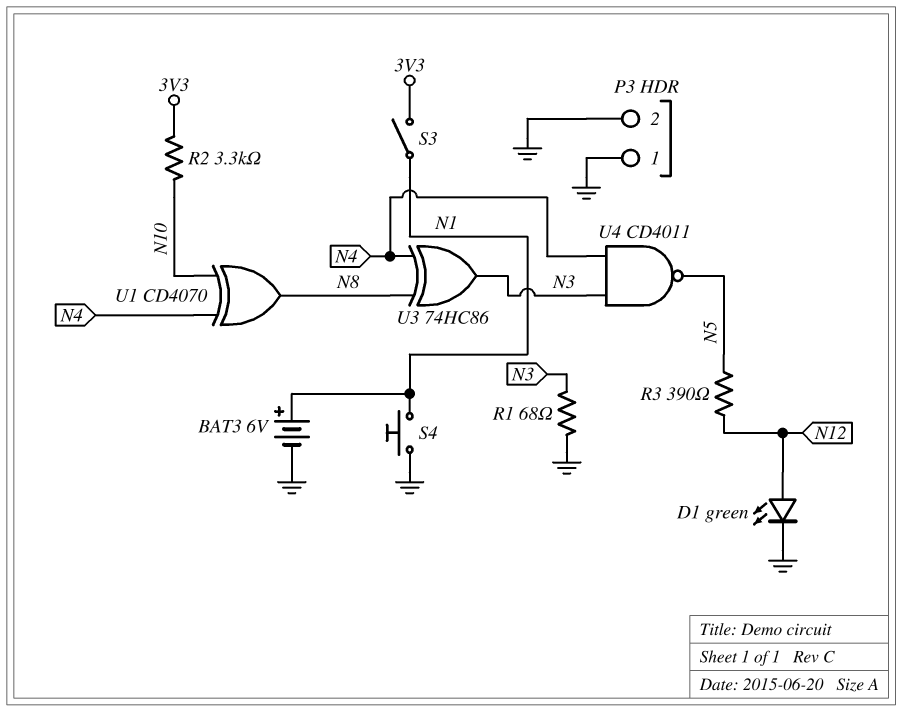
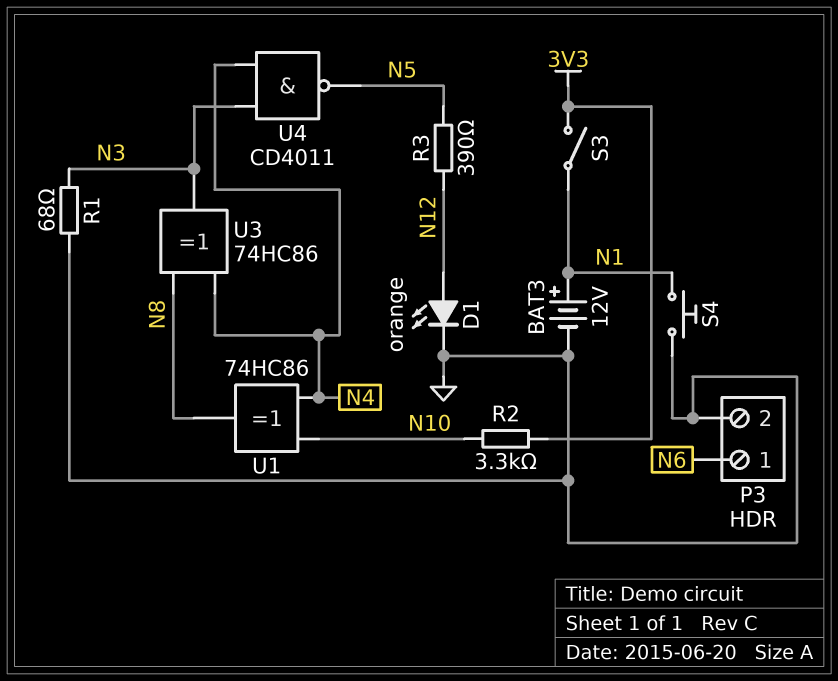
BAT3: 6V (plus N1, minus GND) -> 12V (plus N1, minus GND)
D1: LED green (A N12, K GND) -> LED orange (A N12, K GND)
P3 pin 1: GND -> N6
U1: XOR CD4070 (in N4, in N10, out N8) -> XOR 74HC86 (in N4, in N10, out N8)

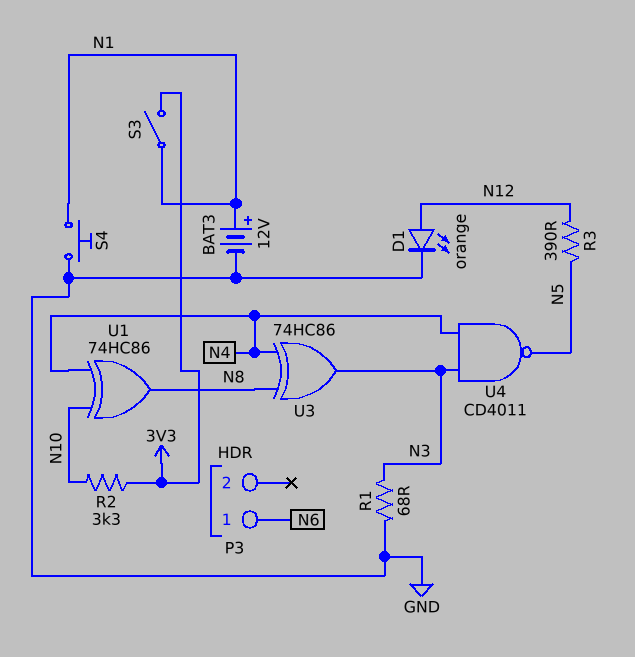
P3 pin 2: GND -> none

